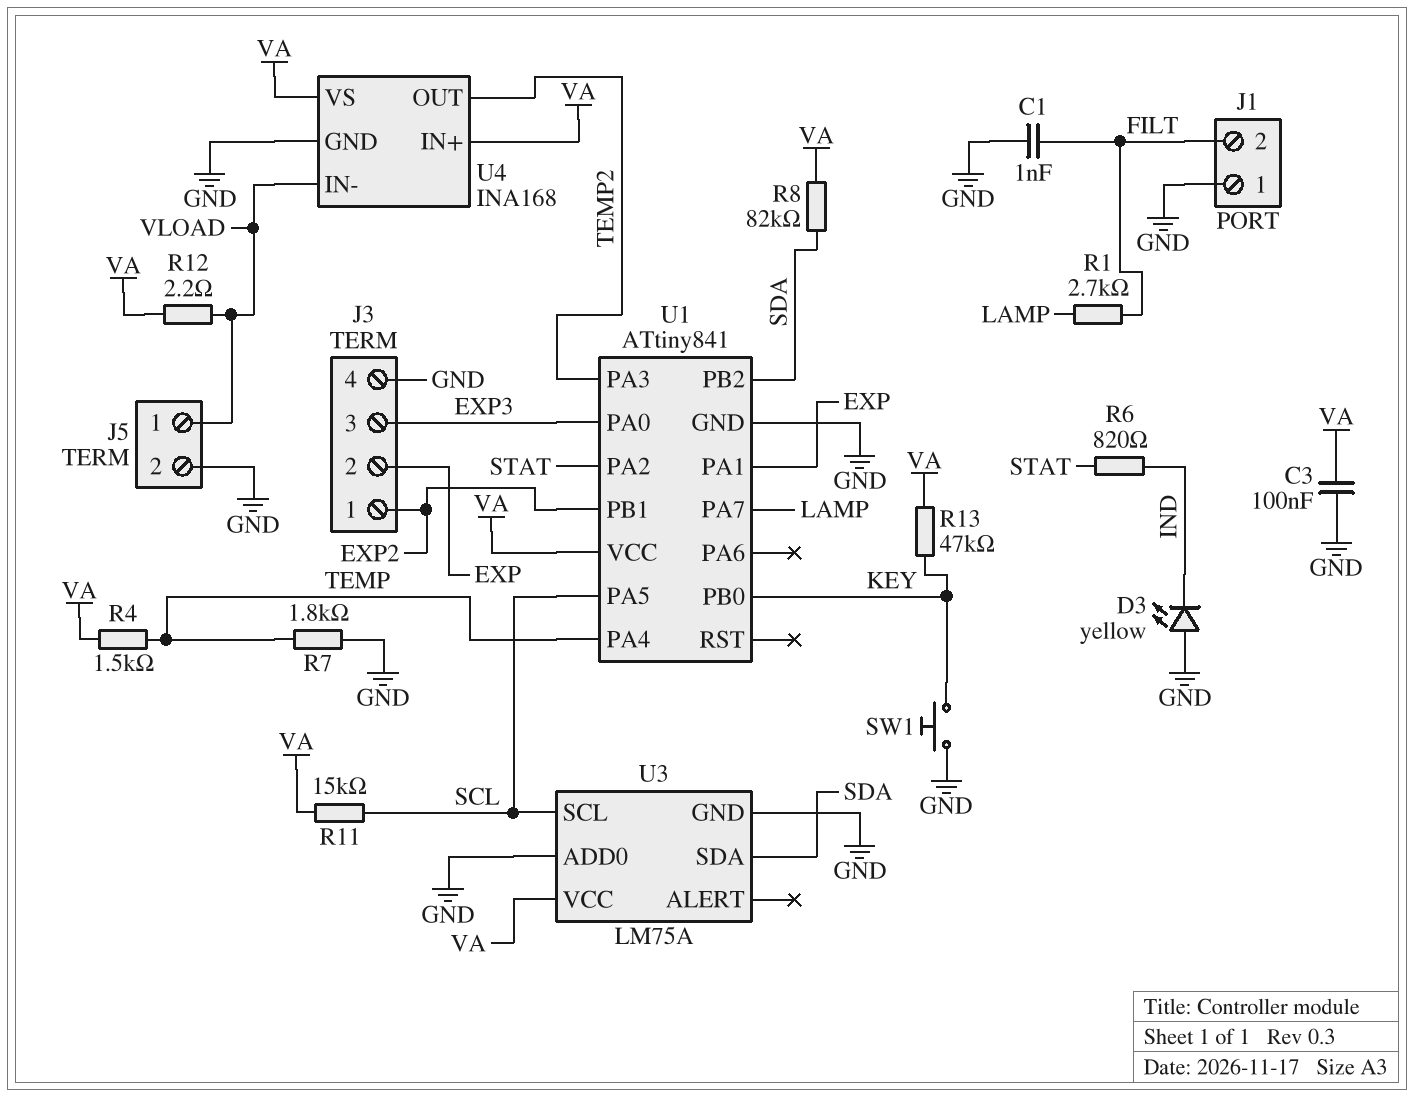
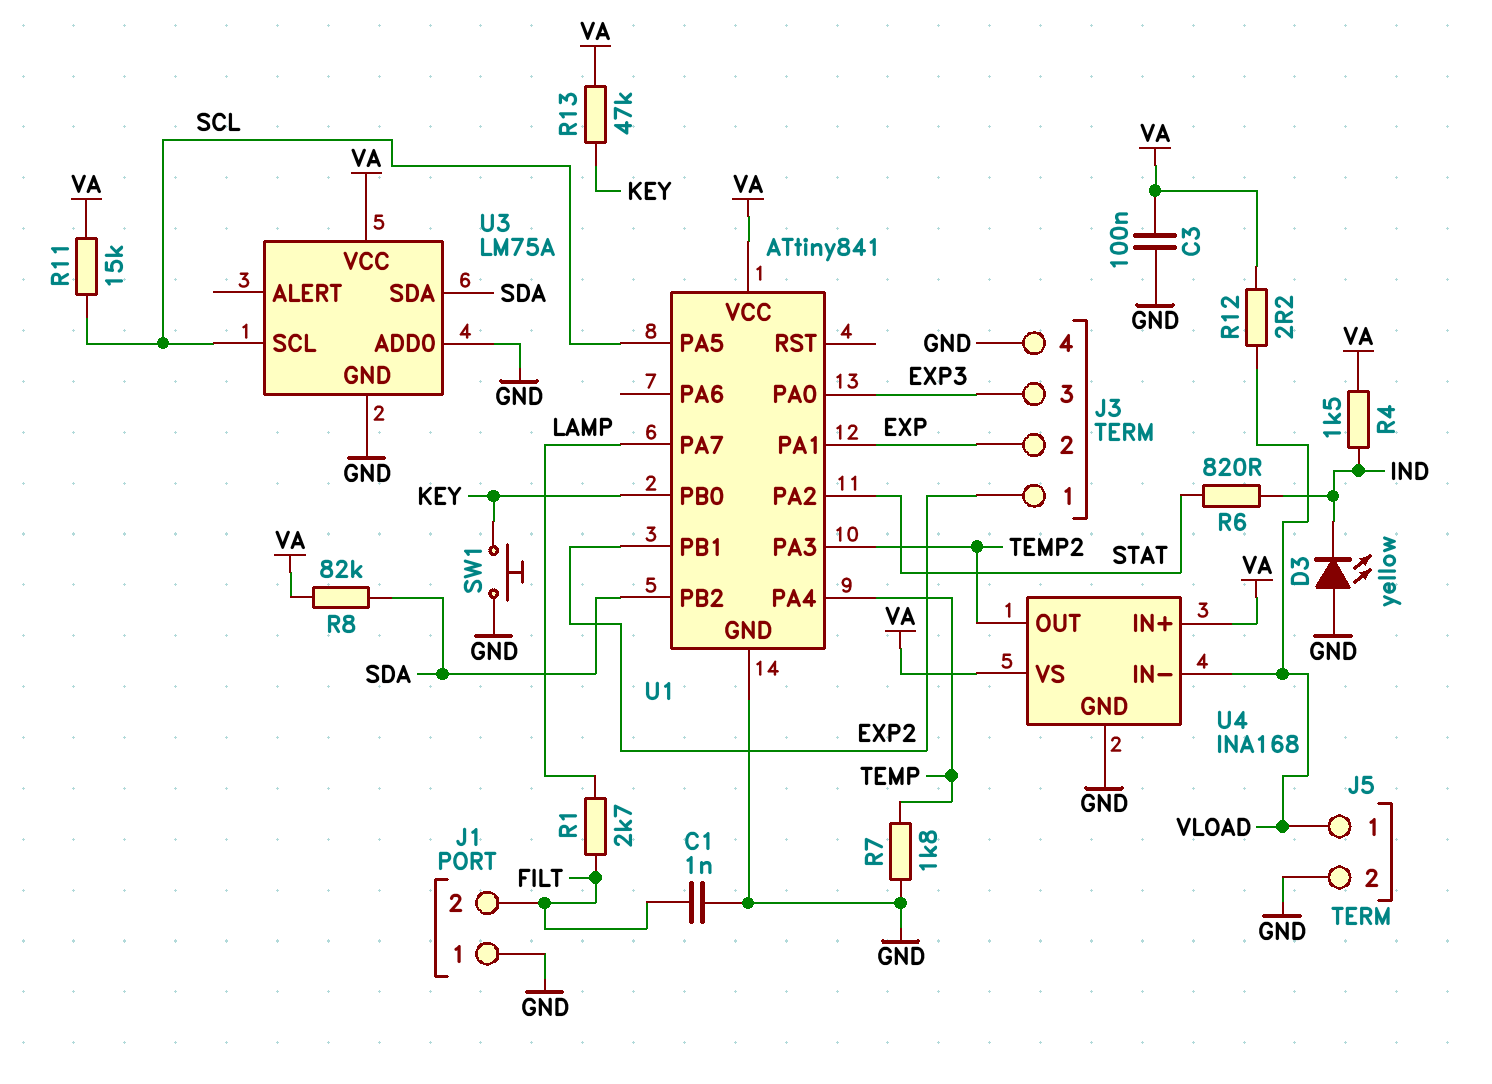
R4: 1.5k (TEMP, VA) -> 1.5k (IND, VA)

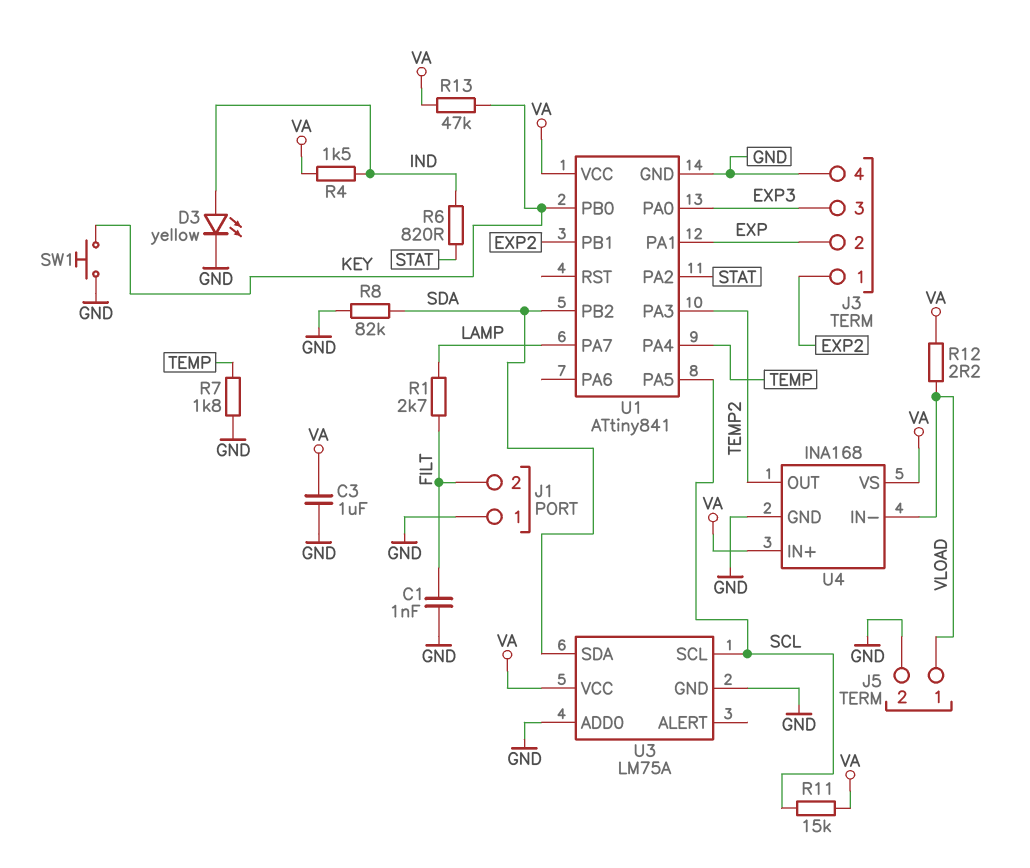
C3: 100nF (GND, VA) -> 1uF (GND, VA)
D3: LED yellow (A GND, K IND) -> LED yellow (A IND, K GND)
R8: 82k (SDA, VA) -> 82k (GND, SDA)

